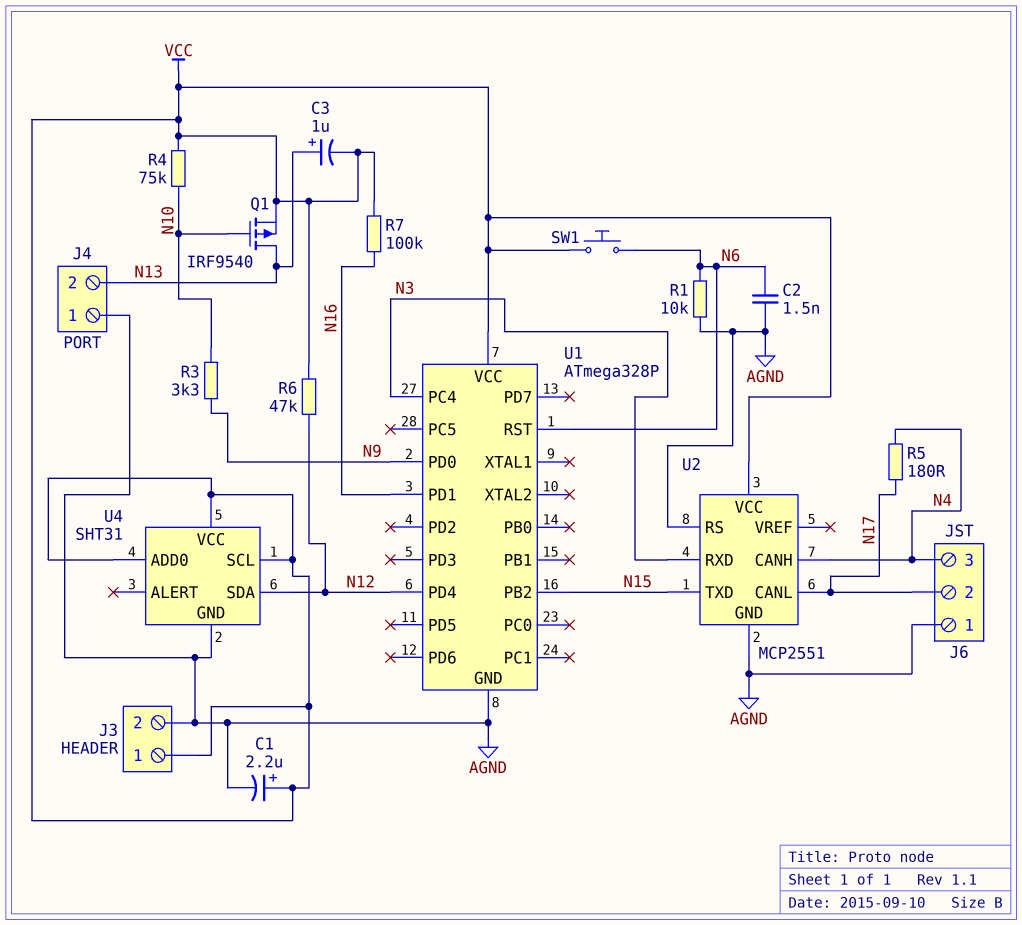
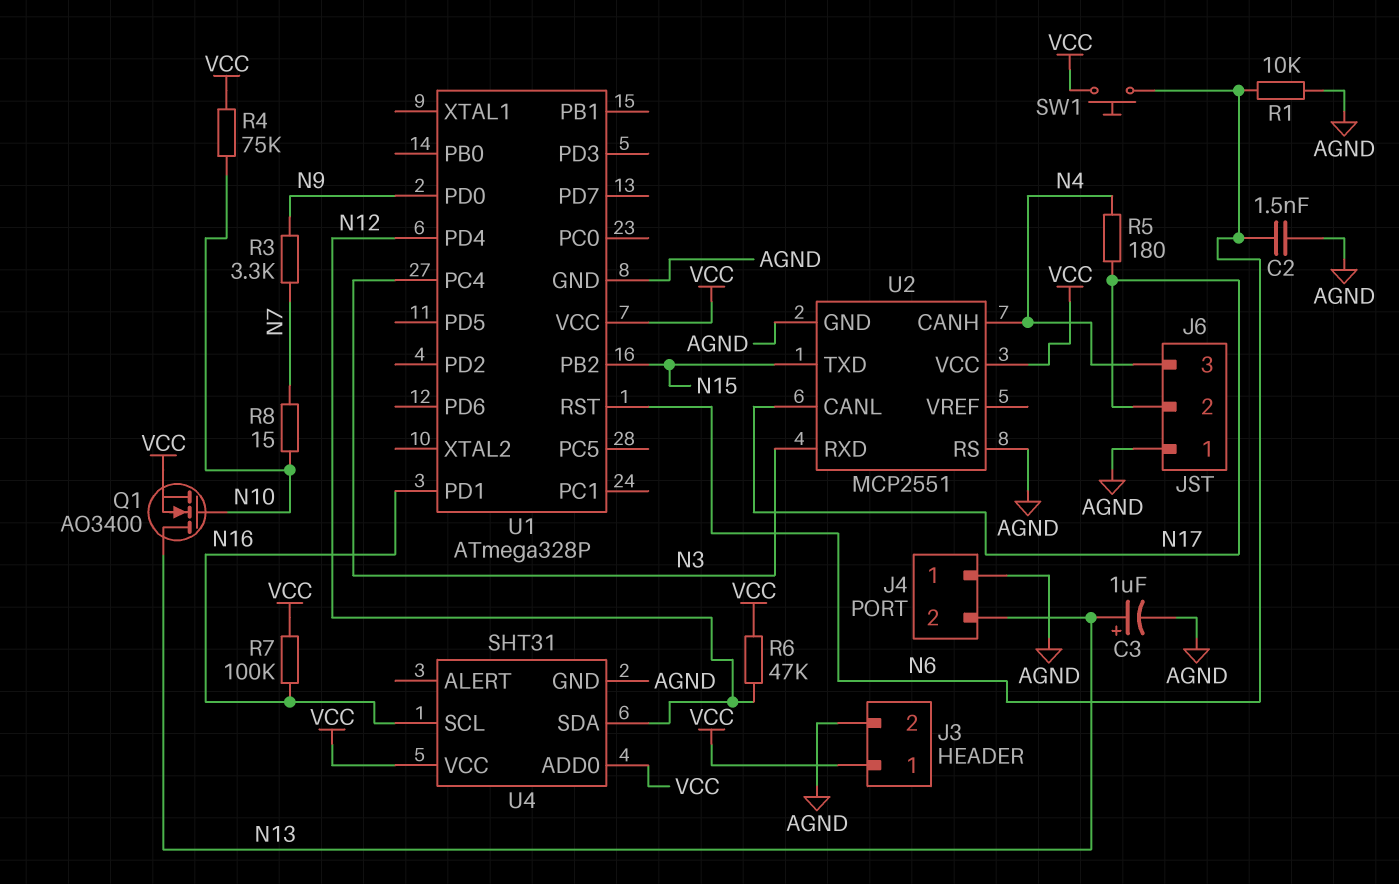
C1: 2.2uF (plus VCC, minus AGND) -> none
C3: 1uF (plus N13, minus VCC) -> 1uF (plus N13, minus AGND)
Q1: PMOS IRF9540 (G N10, D N13, S VCC) -> NMOS AO3400 (G N10, D N13, S VCC)
R3: 3.3k (N9, N10) -> 3.3k (N7, N9)
R8: none -> 15 (N7, N10)
U4 pin SCL: VCC -> N16

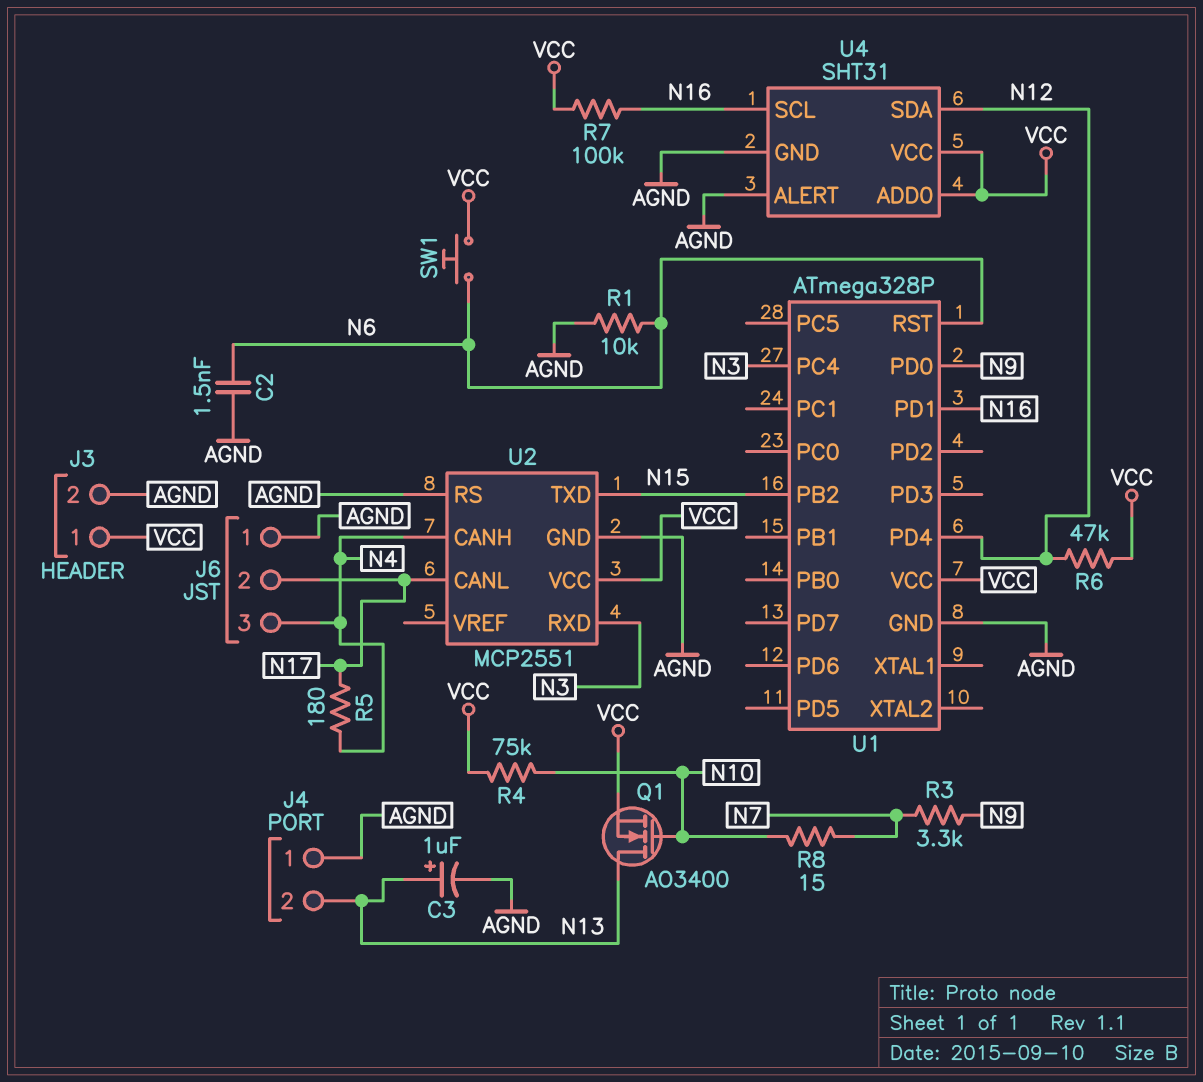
U4 pin ALERT: none -> AGND

